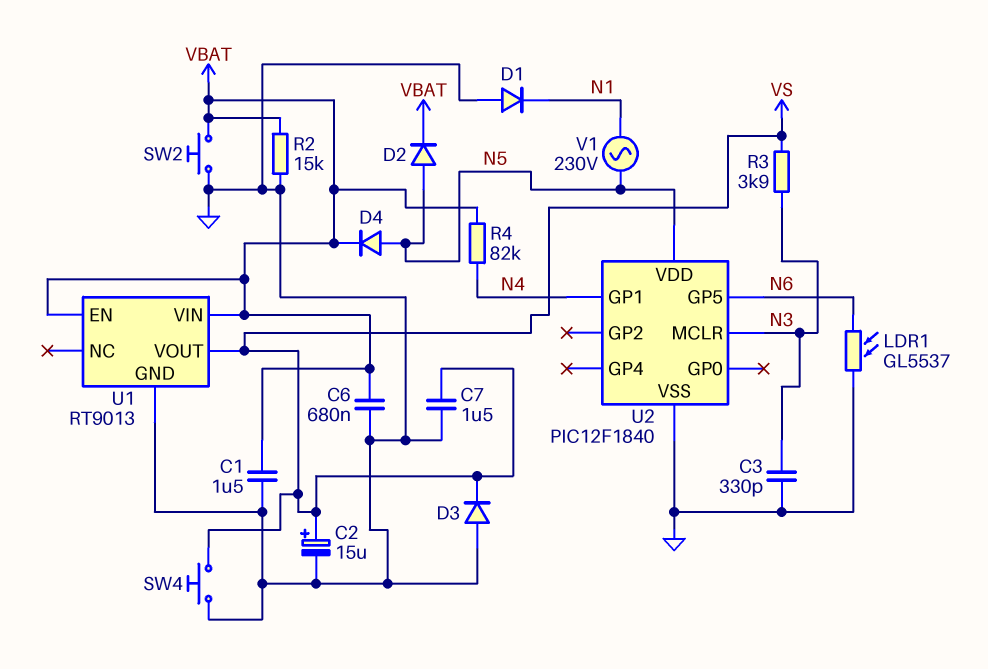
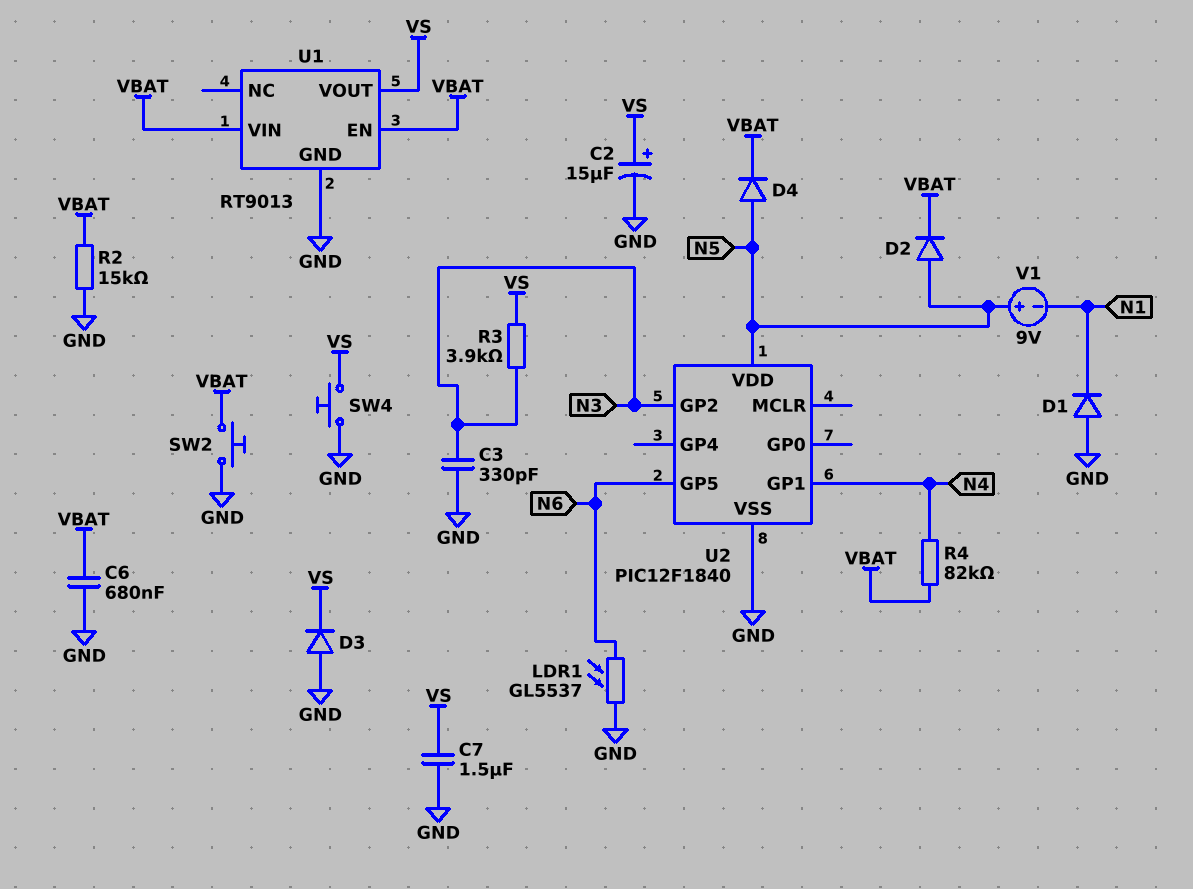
C1: 1.5uF (GND, VBAT) -> none
U2 pin GP2: none -> N3
U2 pin MCLR: N3 -> none
V1: AC 230V (N1, N5) -> 9V (plus N5, minus N1)

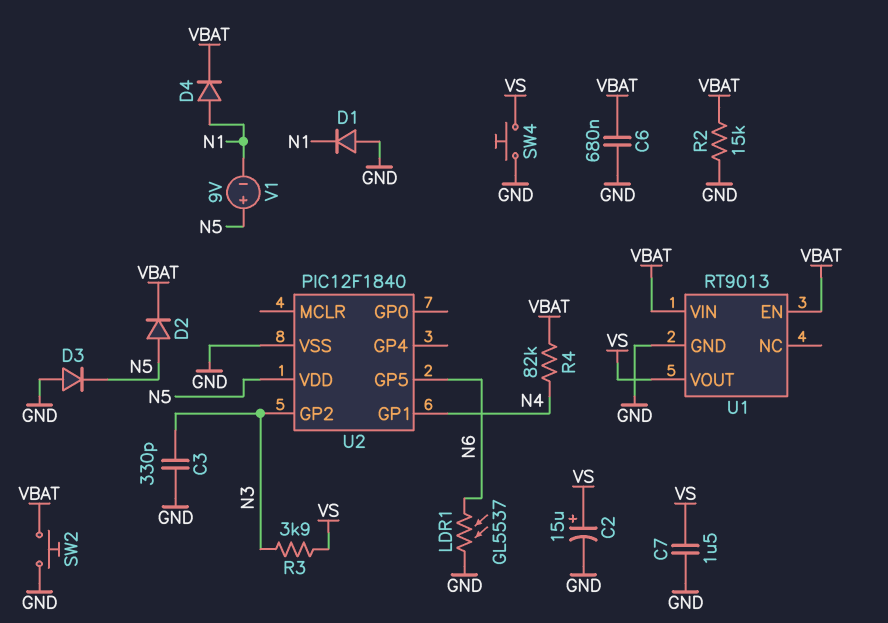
D3: diode (A GND, K VS) -> diode (A GND, K N5)
D4: diode (A N5, K VBAT) -> diode (A N1, K VBAT)

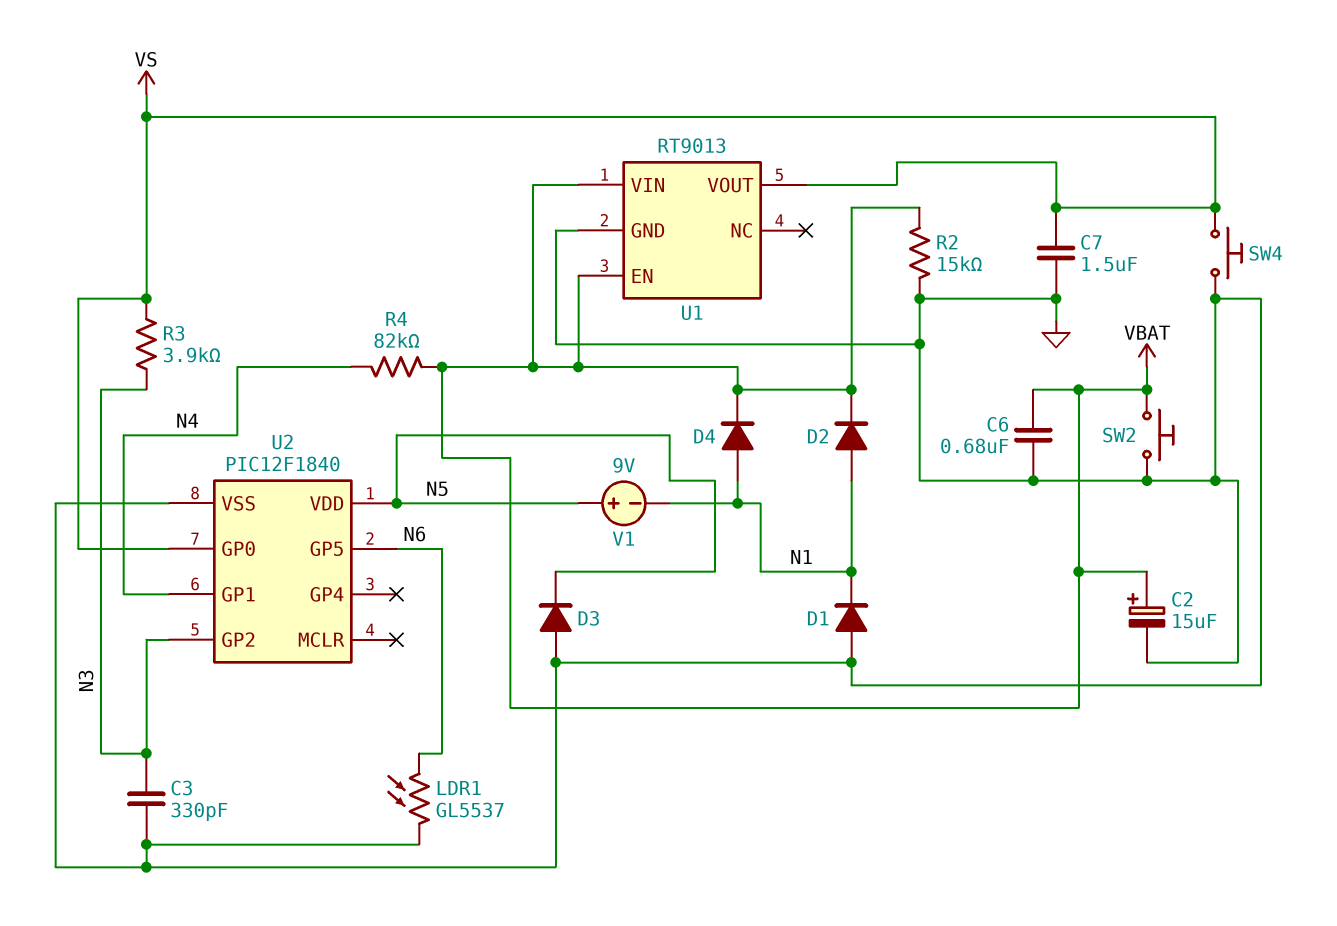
C2: 15uF (plus VS, minus GND) -> 15uF (plus VBAT, minus GND)
D2: diode (A N5, K VBAT) -> diode (A N1, K VBAT)
U2 pin GP0: none -> VS

